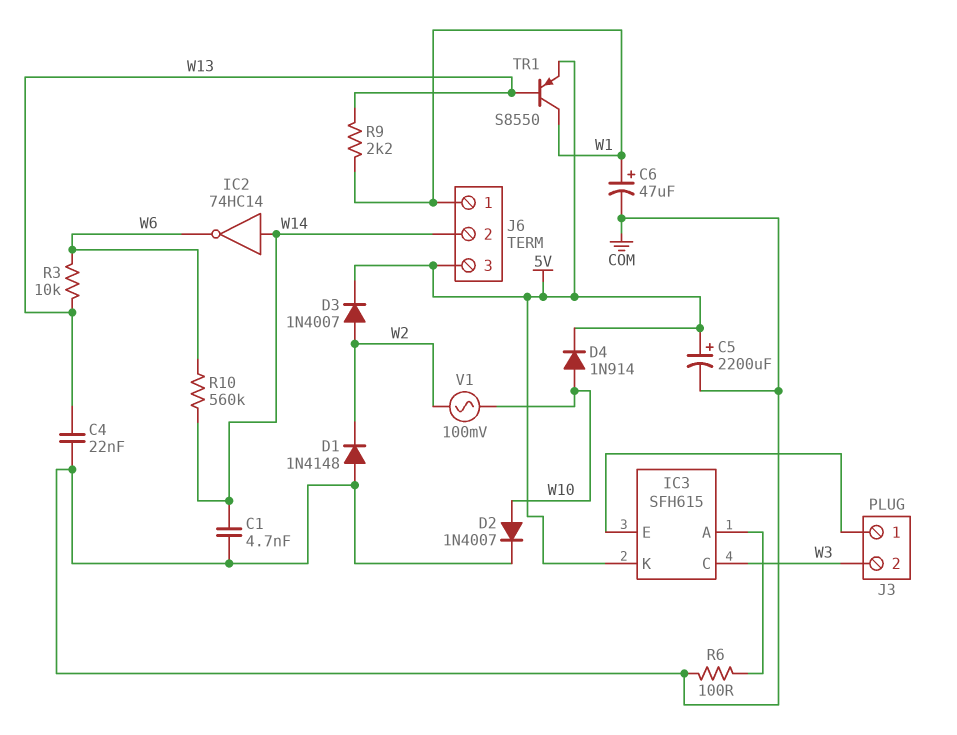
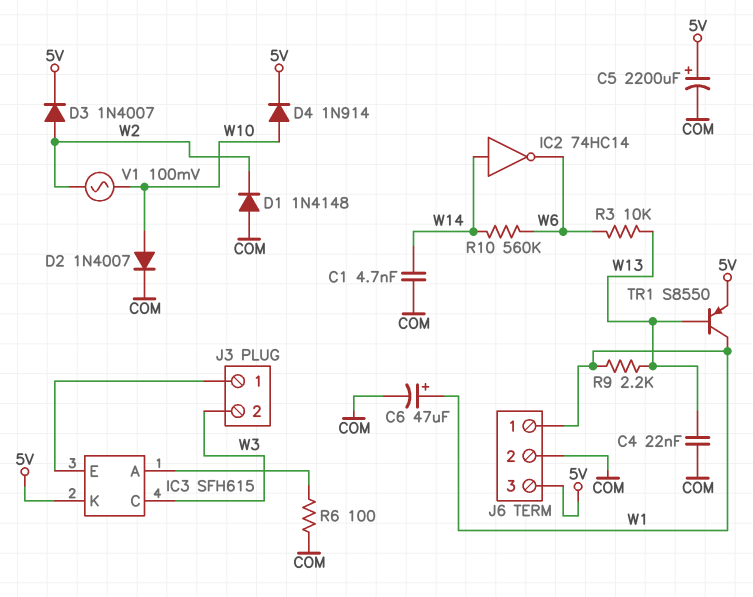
J6 pin 2: W14 -> COM

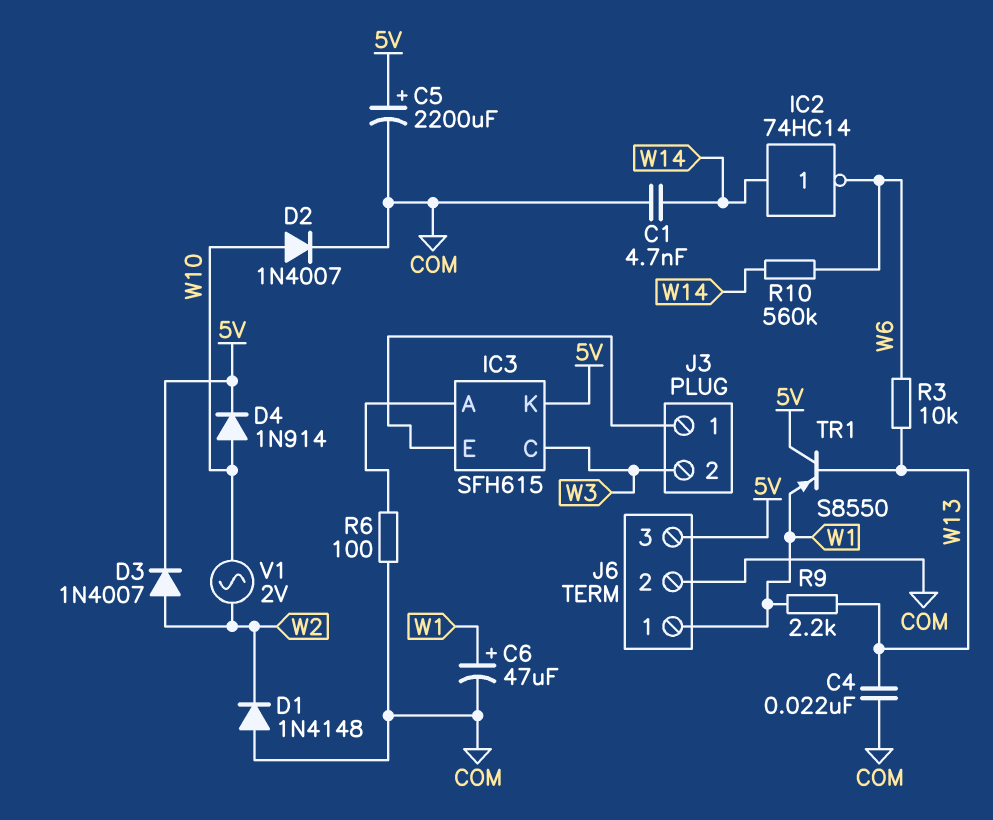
TR1: PNP S8550 (B W13, C W1, E 5V) -> PNP S8550 (B W13, C 5V, E W1)
V1: AC 100mV (W2, W10) -> AC 2V (W2, W10)

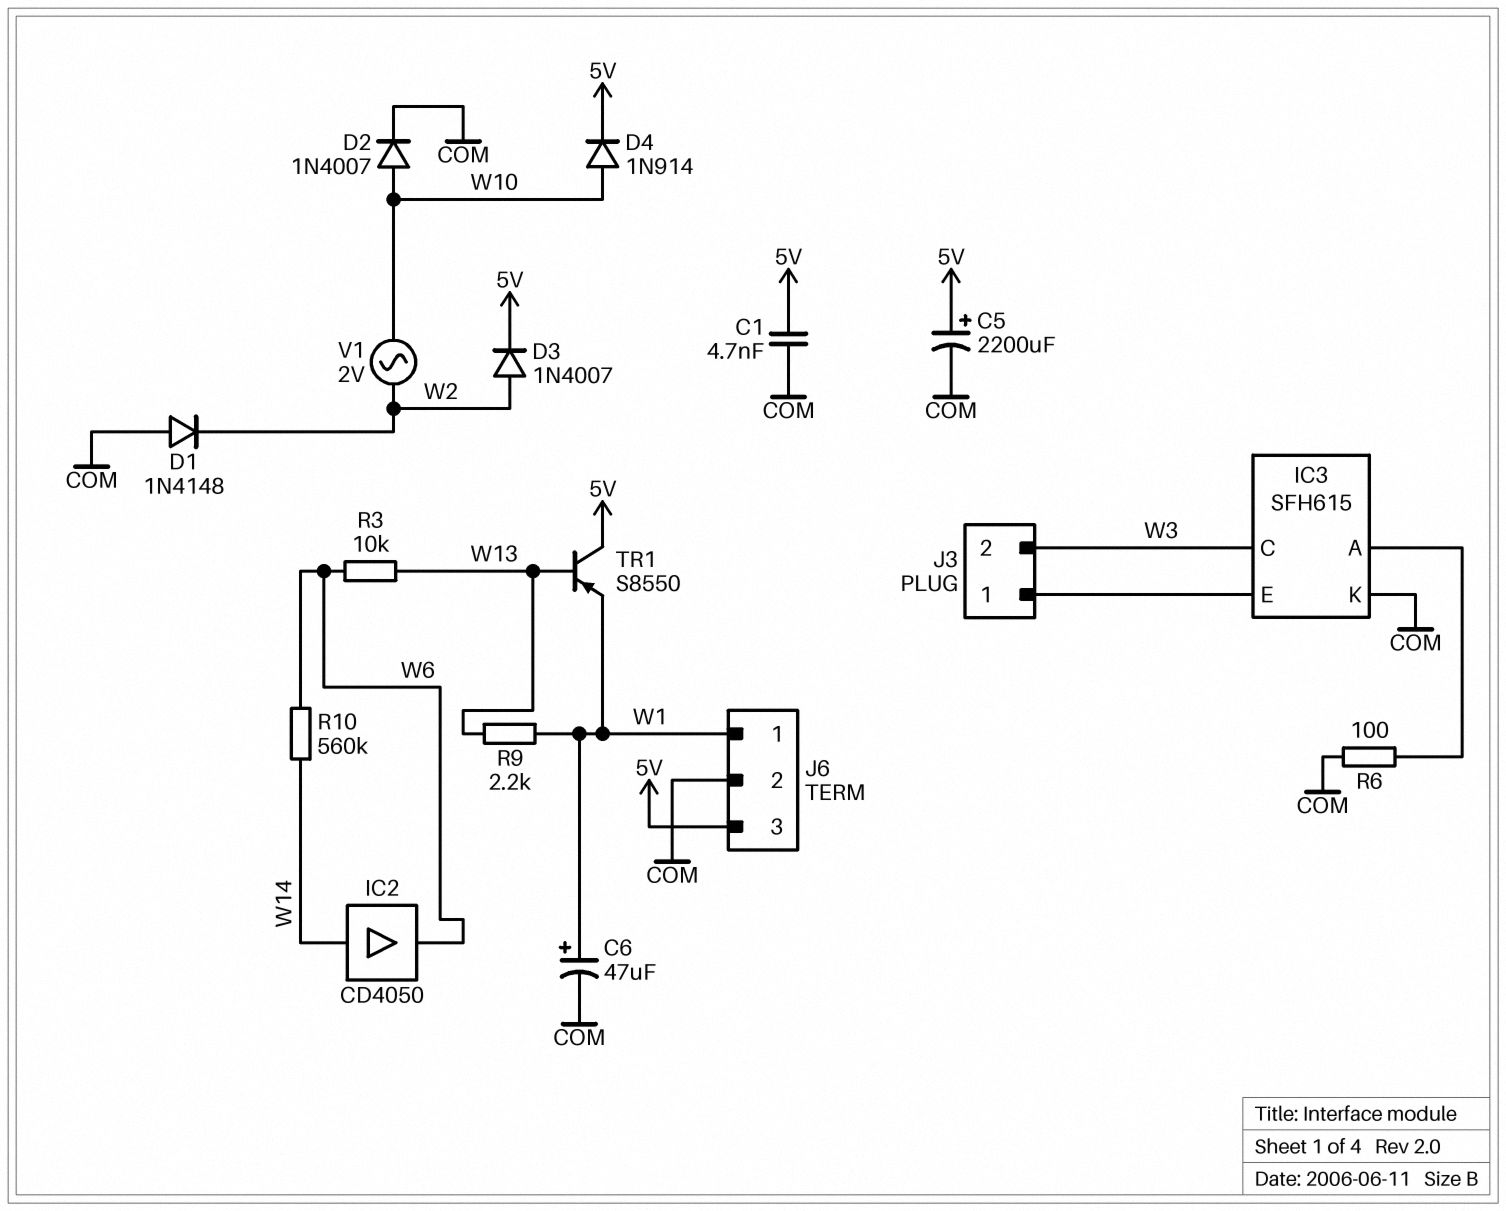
C1: 4.7nF (COM, W14) -> 4.7nF (5V, COM)
C4: 22nF (COM, W13) -> none
IC2: NOT 74HC14 (in W14, out W6) -> buffer CD4050 (in W14, out W6)
IC3 pin K: 5V -> COM

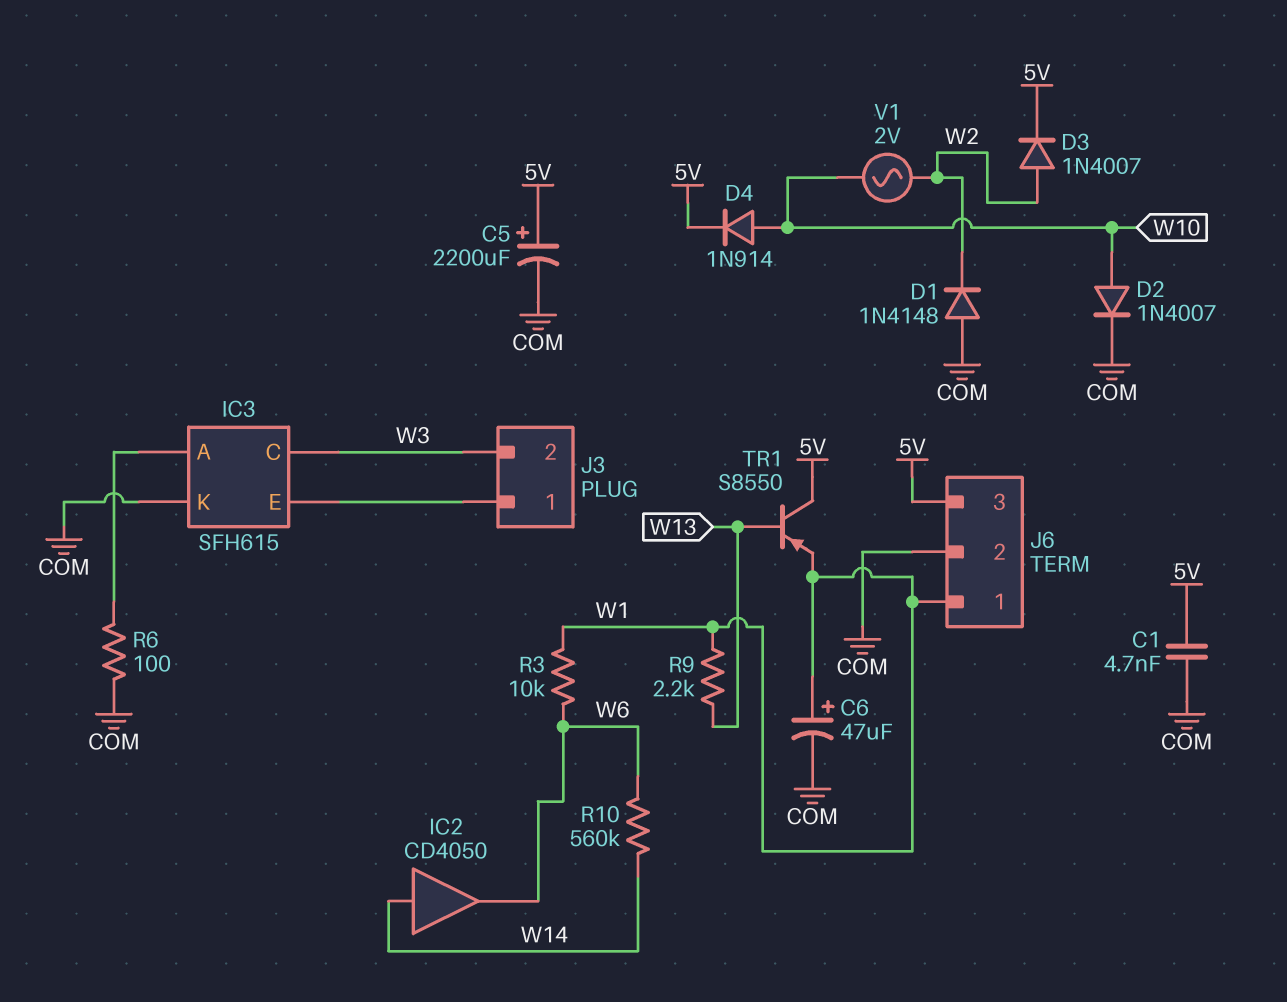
R3: 10k (W6, W13) -> 10k (W1, W6)

